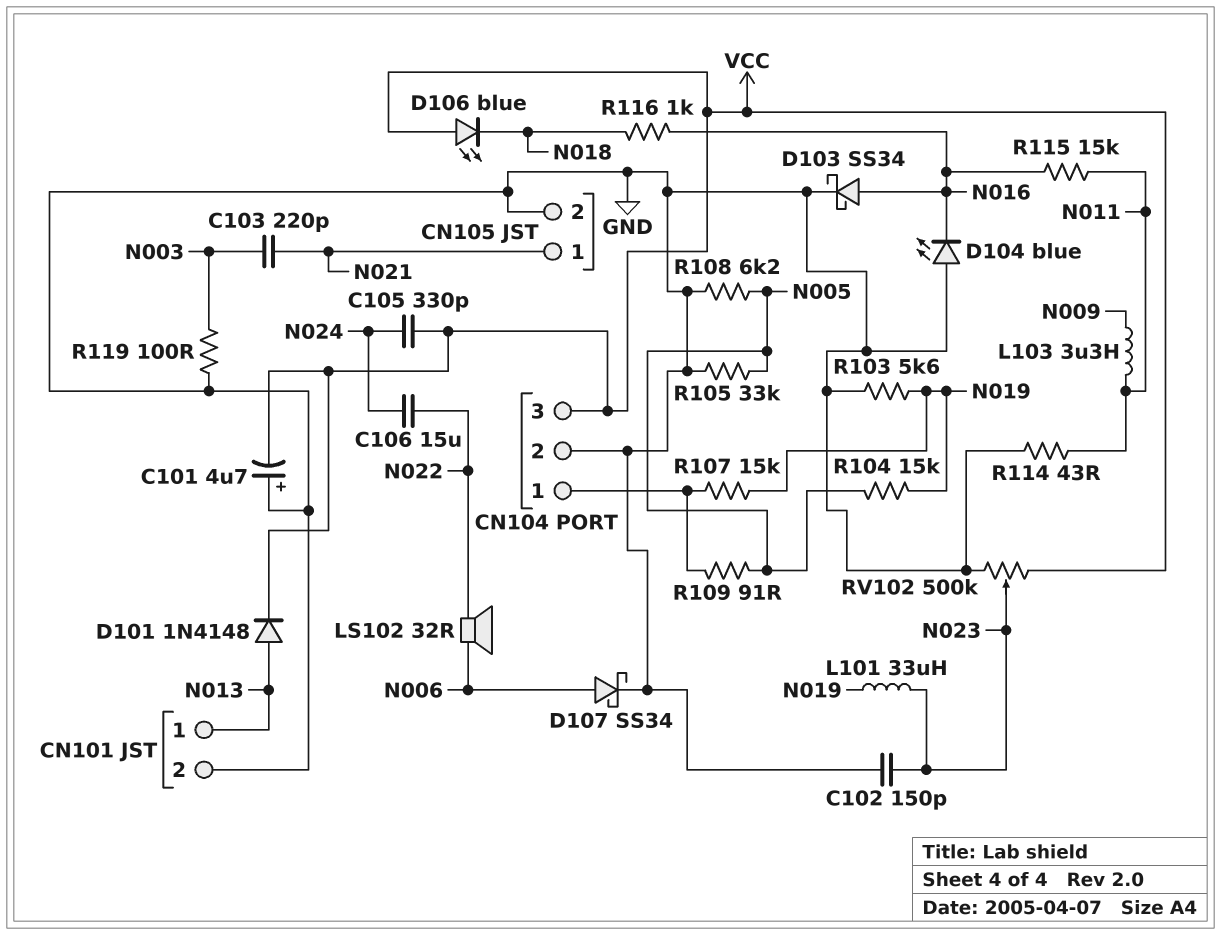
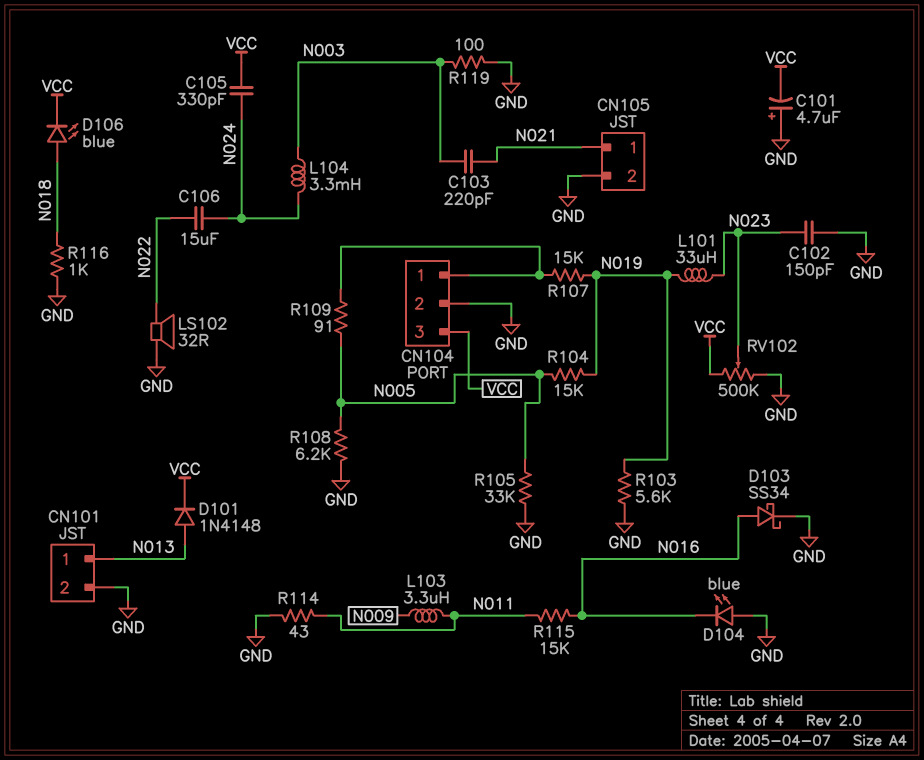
D106: LED blue (A VCC, K N018) -> LED blue (A N018, K VCC)
D107: schottky SS34 (A N006, K GND) -> none
L104: none -> 3.3mH (N003, N024)
LS102: speaker 32R (N006, N022) -> speaker 32R (GND, N022)
R116: 1k (N016, N018) -> 1k (GND, N018)

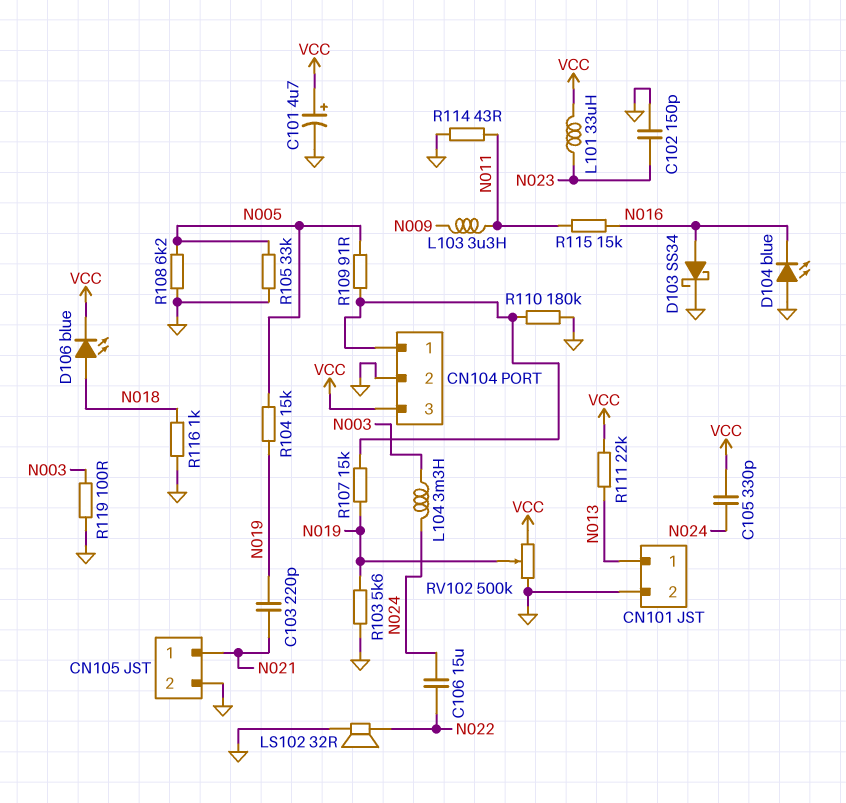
C101: 4.7uF (plus GND, minus VCC) -> 4.7uF (plus VCC, minus GND)
C103: 220pF (N003, N021) -> 220pF (N019, N021)
D101: diode 1N4148 (A N013, K VCC) -> none
L101: 33uH (N019, N023) -> 33uH (N023, VCC)
R110: none -> 180k (CN104/1, GND)
R111: none -> 22k (N013, VCC)
RV102: 500k (GND, VCC, wiper N023) -> 500k (GND, VCC, wiper N019)

